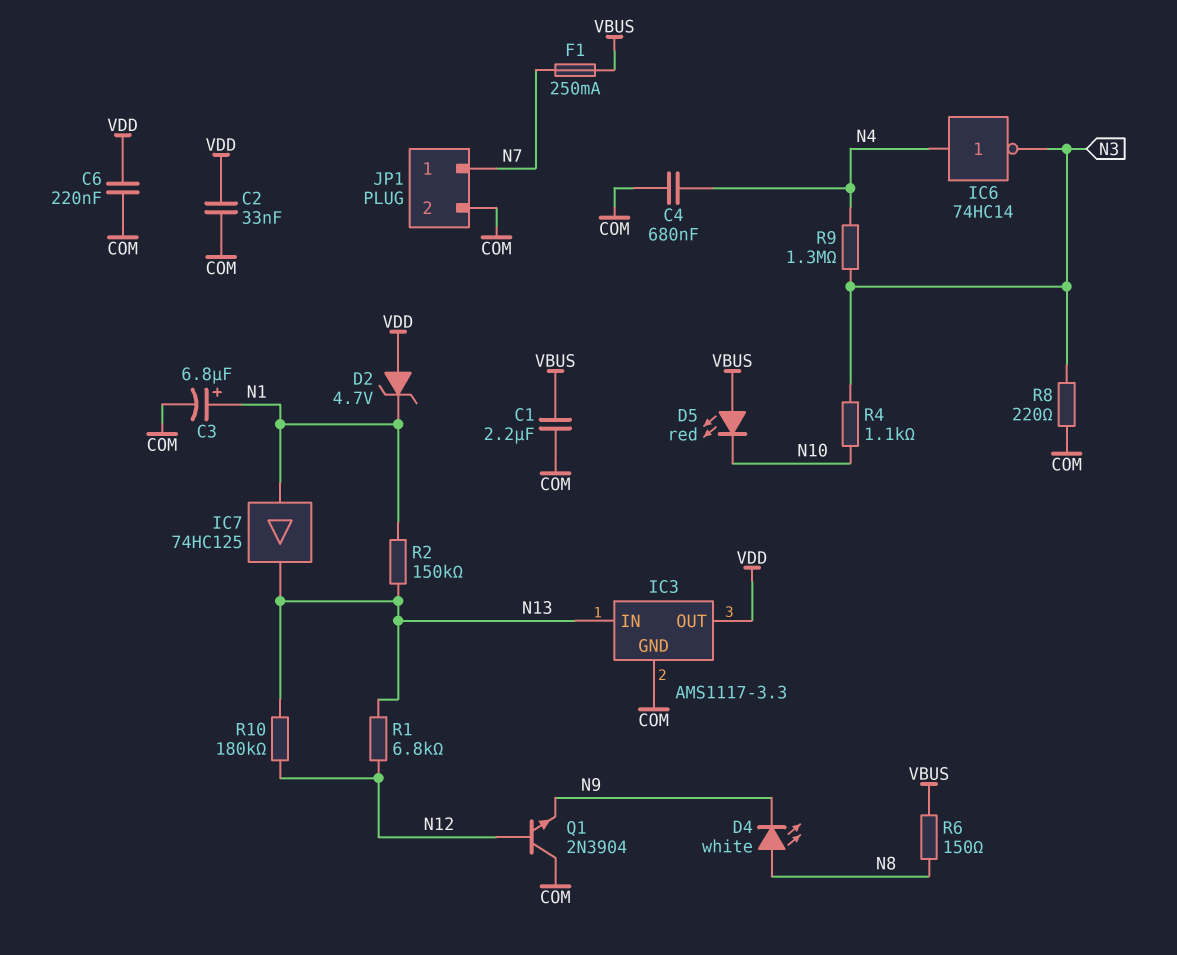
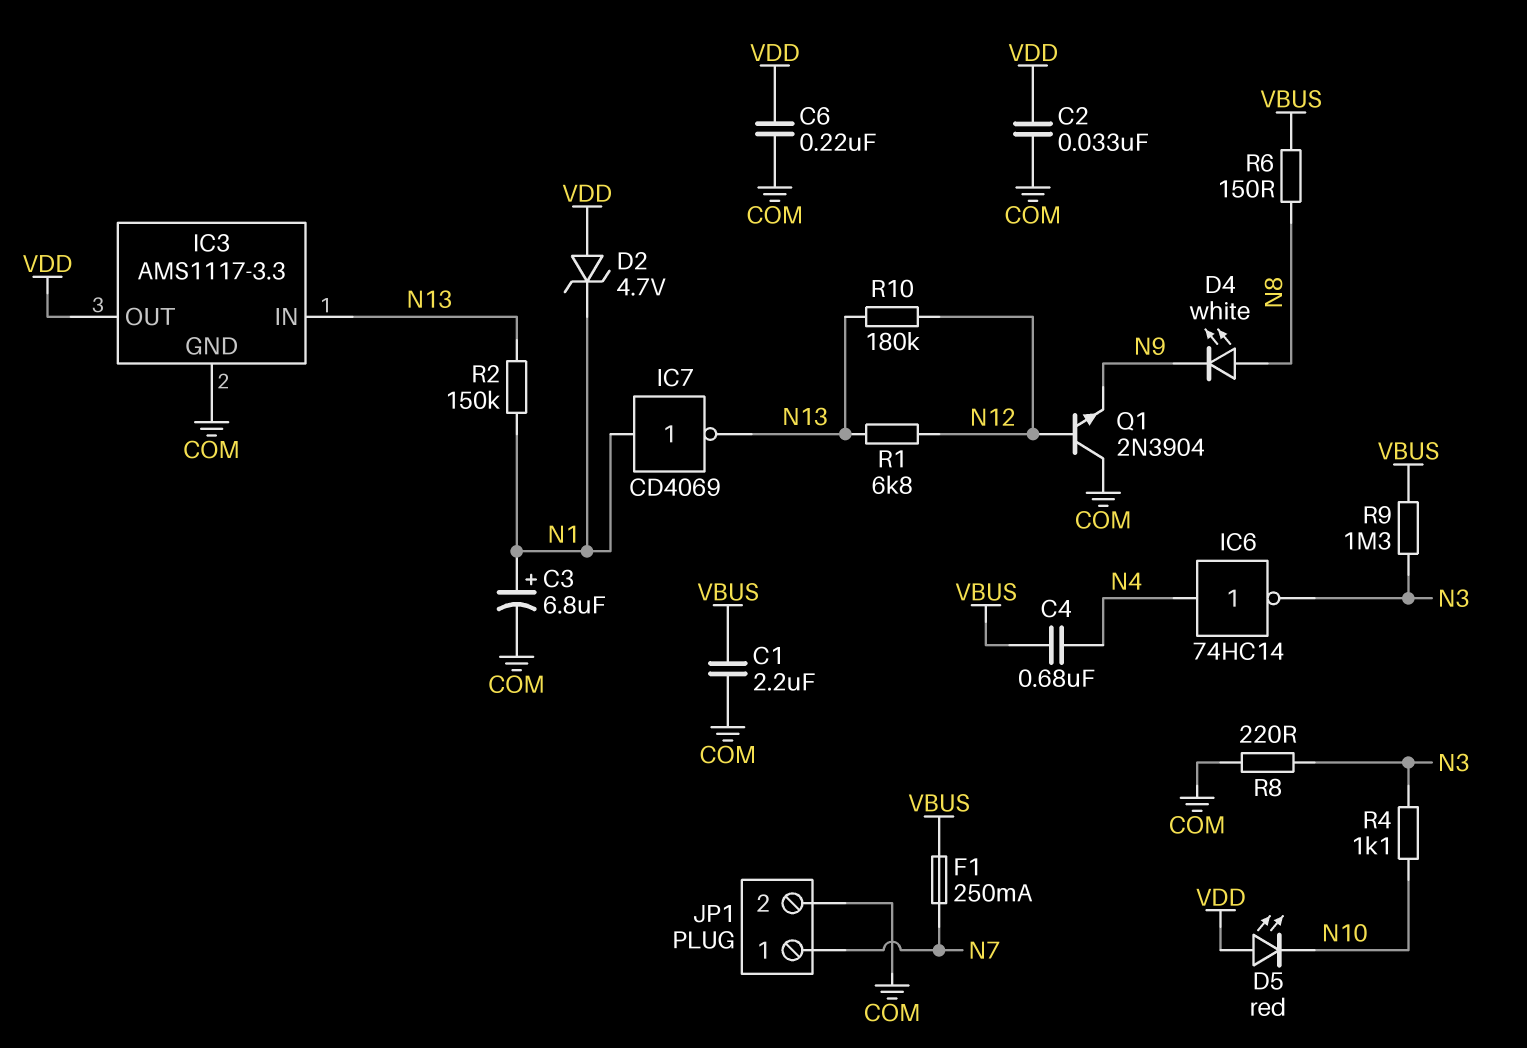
C4: 680nF (COM, N4) -> 680nF (N4, VBUS)
D5: LED red (A VBUS, K N10) -> LED red (A VDD, K N10)
IC7: buffer 74HC125 (in N1, out N13) -> NOT CD4069 (in N1, out N13)
R9: 1.3M (N3, N4) -> 1.3M (N3, VBUS)

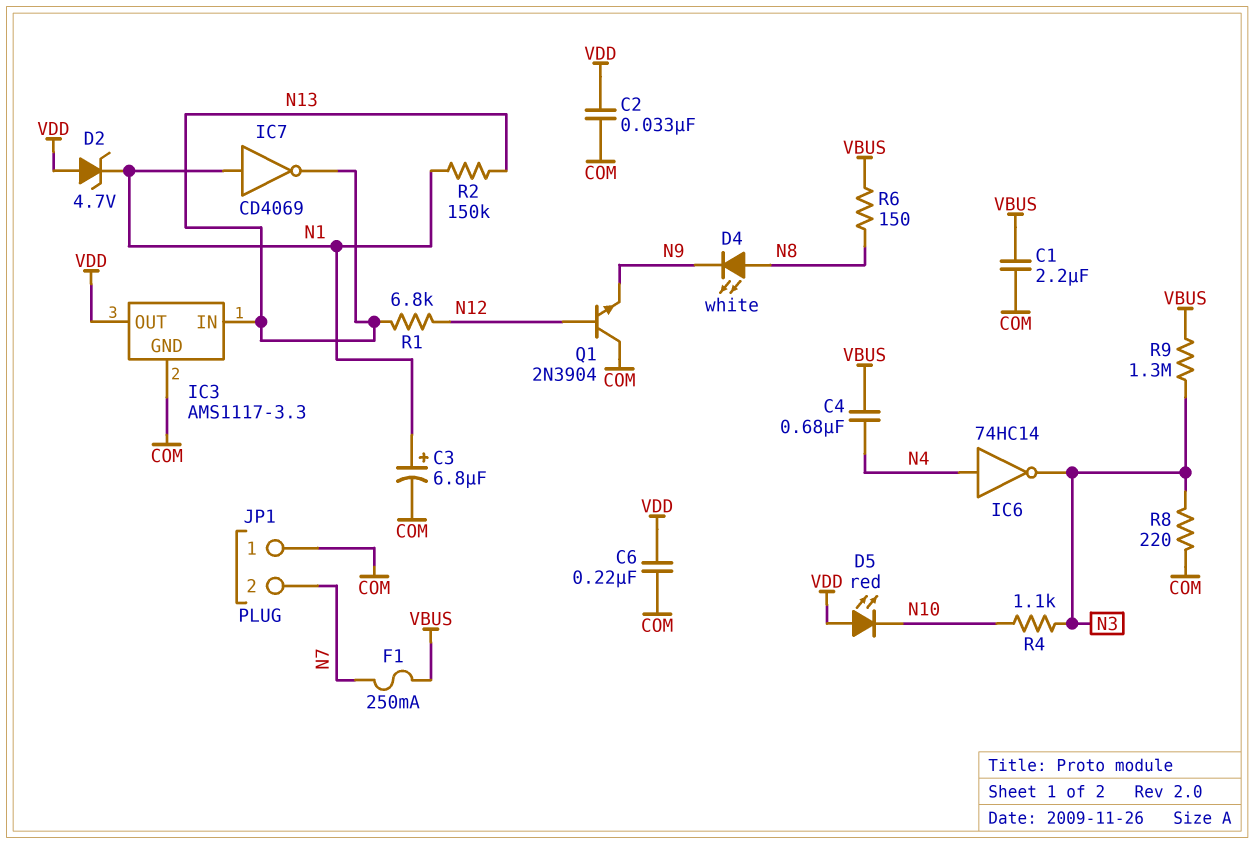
JP1 pin 1: N7 -> COM
JP1 pin 2: COM -> N7
R10: 180k (N12, N13) -> none

